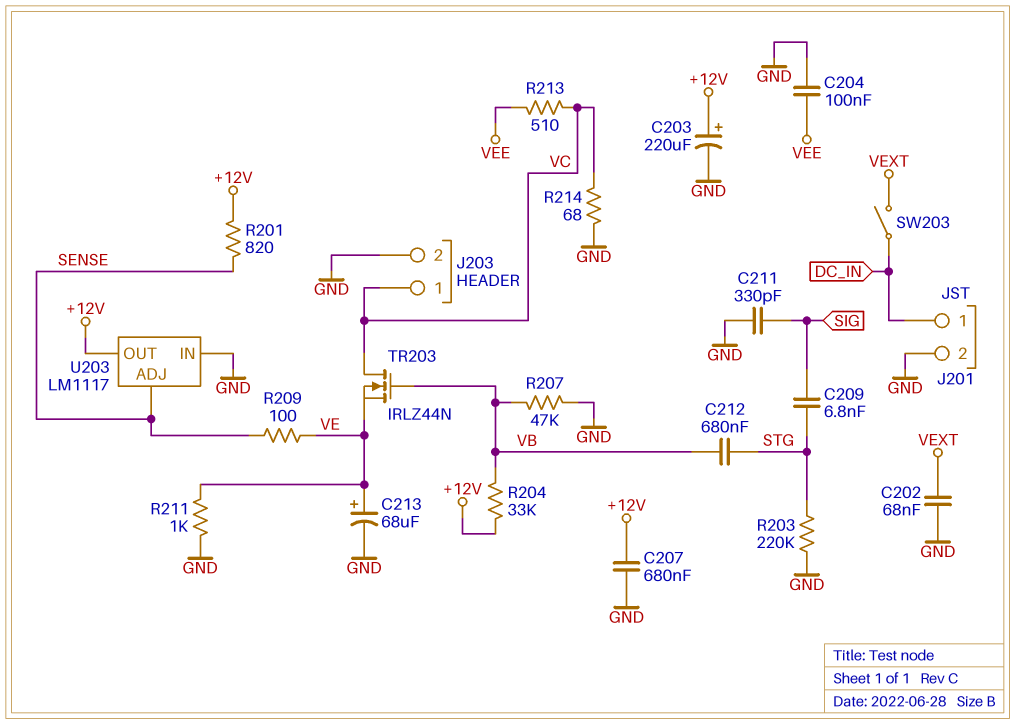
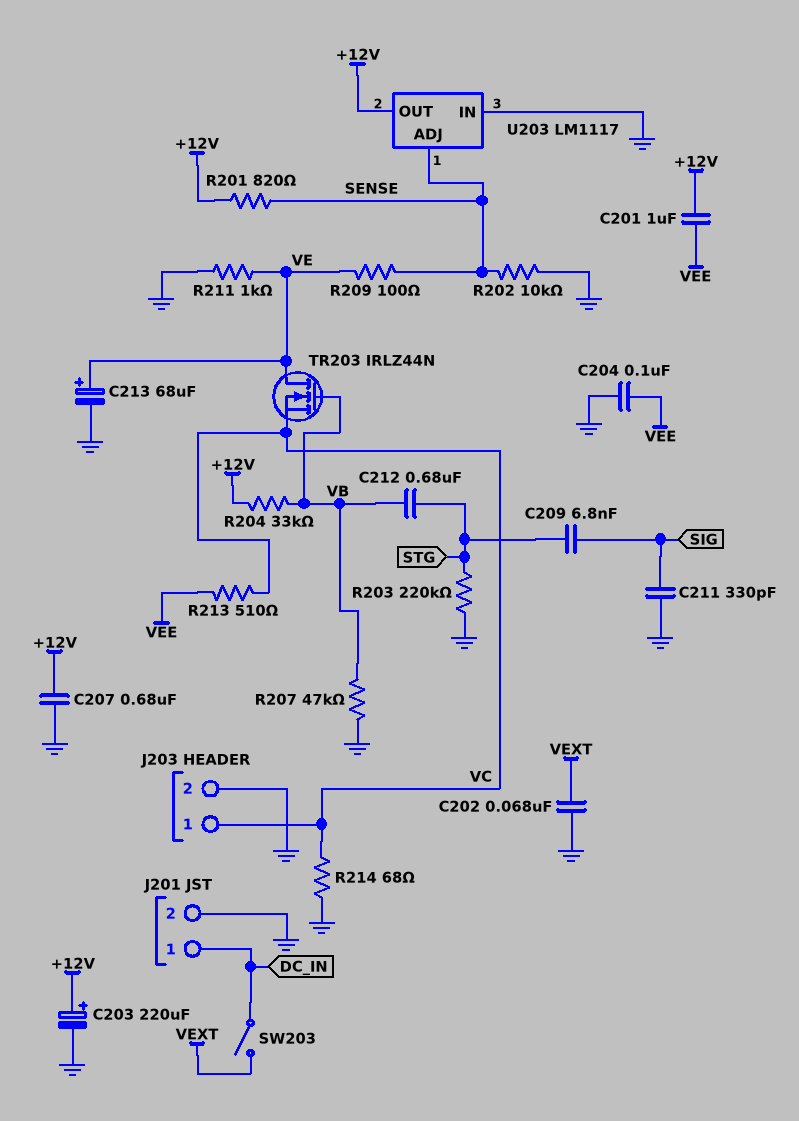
C201: none -> 1uF (+12V, VEE)
R202: none -> 10k (GND, SENSE)
TR203: NMOS IRLZ44N (G VB, D VC, S VE) -> NMOS IRLZ44N (G VB, D VE, S VC)

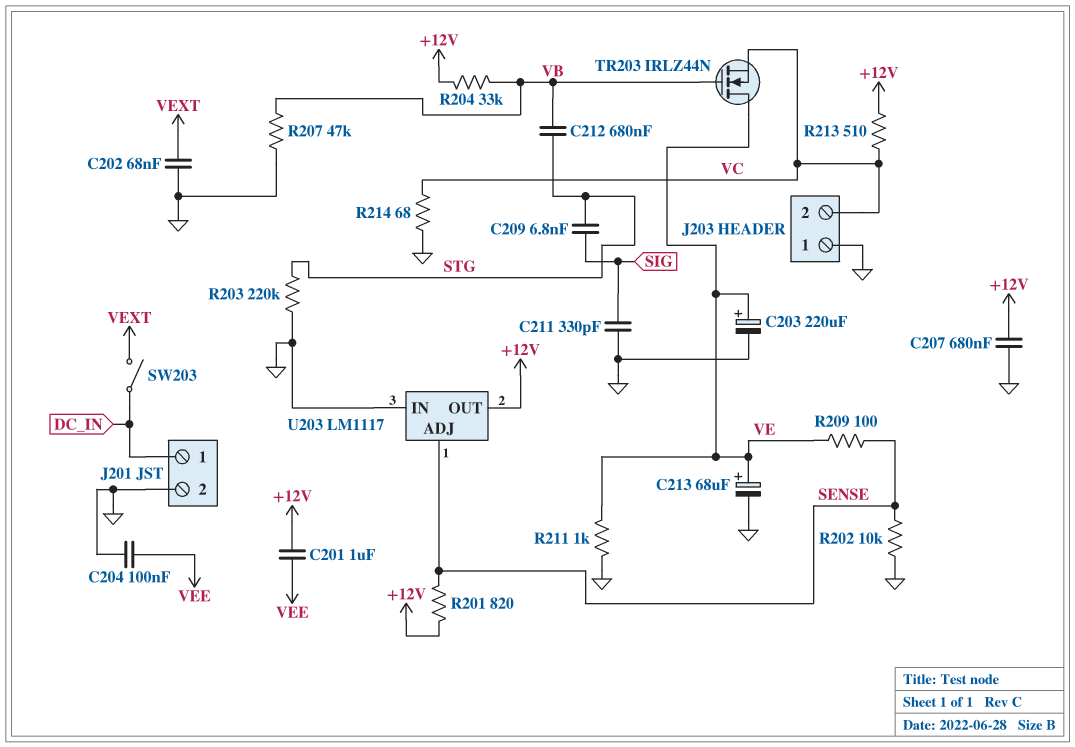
C203: 220uF (plus +12V, minus GND) -> 220uF (plus VE, minus GND)
J203 pin 1: VC -> GND
J203 pin 2: GND -> VC
R213: 510 (VC, VEE) -> 510 (+12V, VC)

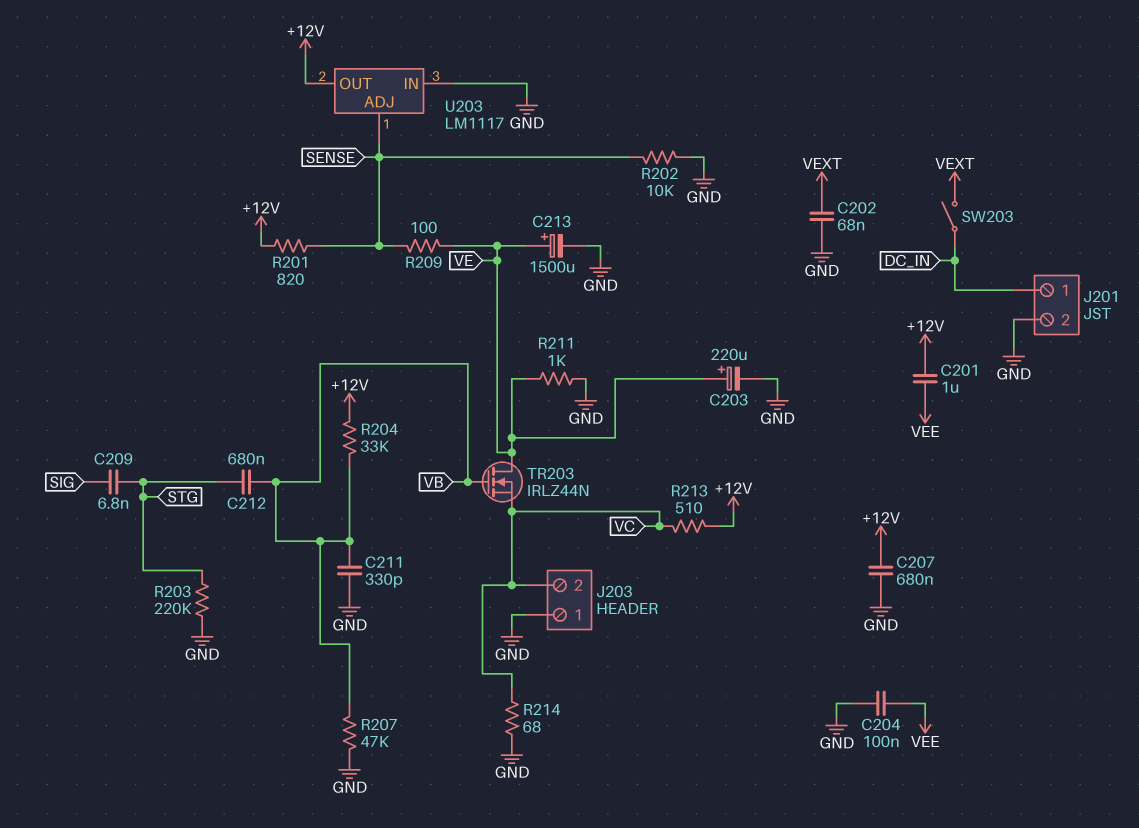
C211: 330pF (GND, SIG) -> 330pF (GND, VB)
C213: 68uF (plus VE, minus GND) -> 1500uF (plus VE, minus GND)

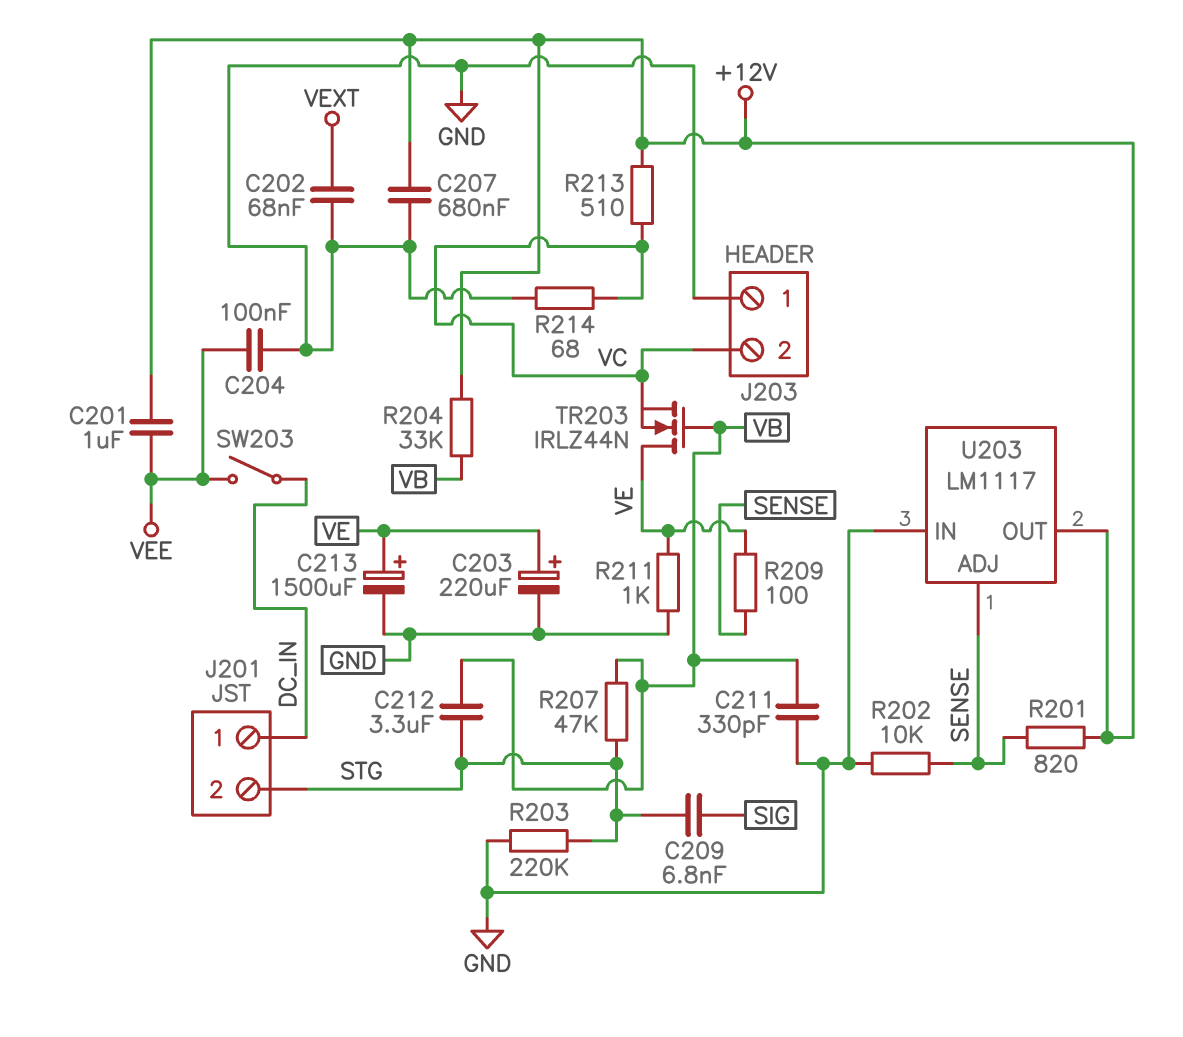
C212: 680nF (STG, VB) -> 3.3uF (STG, VB)
J201 pin 2: GND -> STG
R207: 47k (GND, VB) -> 47k (STG, VB)
SW203: switch (DC_IN, VEXT) -> switch (DC_IN, VEE)

